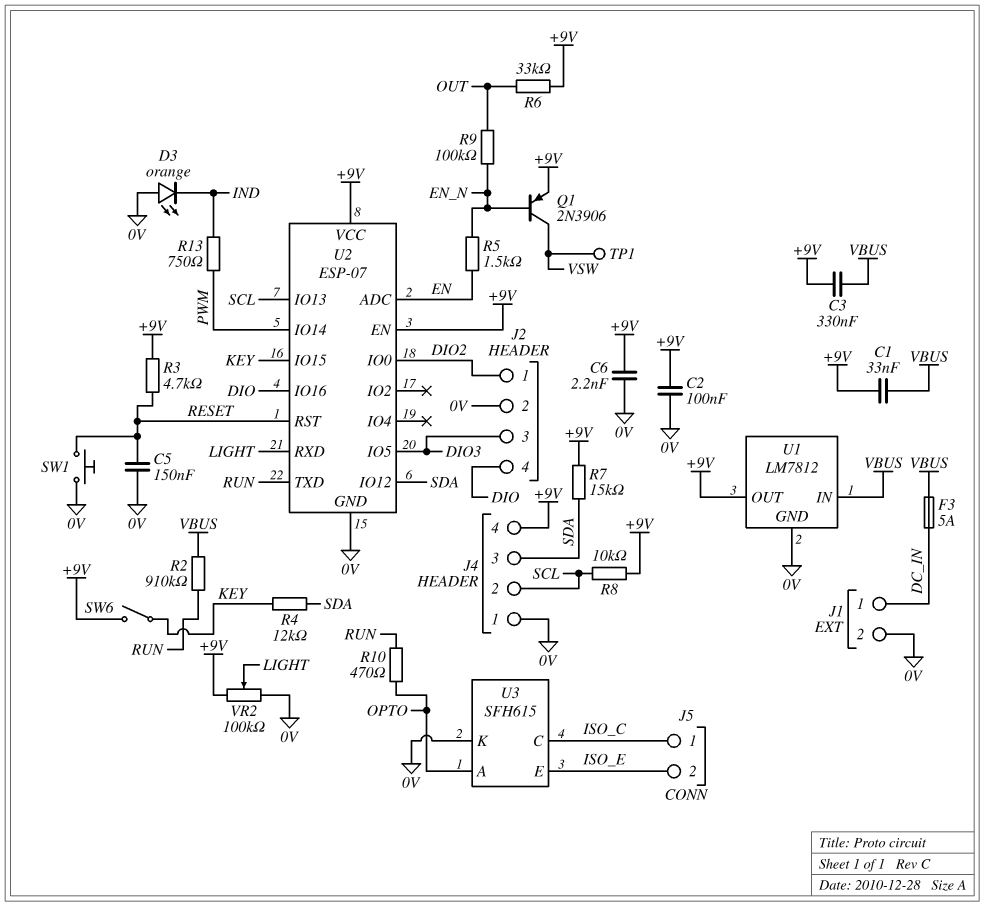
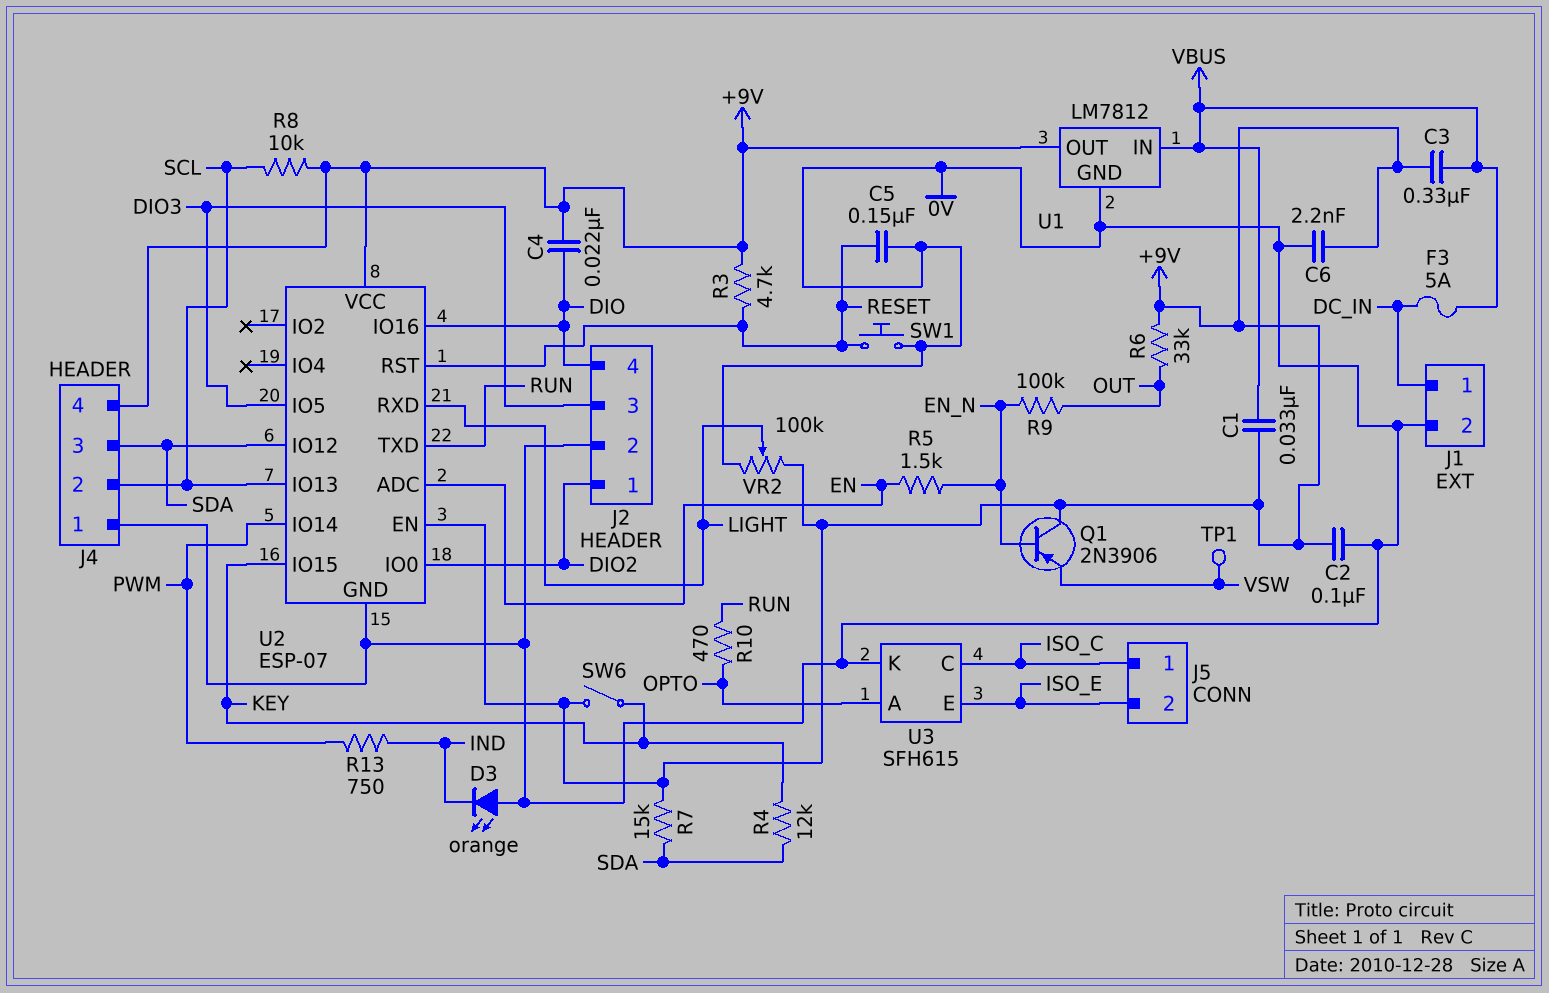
C4: none -> 22nF (+9V, DIO)
Q1: PNP 2N3906 (B EN_N, C VSW, E +9V) -> PNP 2N3906 (B EN_N, C +9V, E VSW)
R2: 910k (RUN, VBUS) -> none

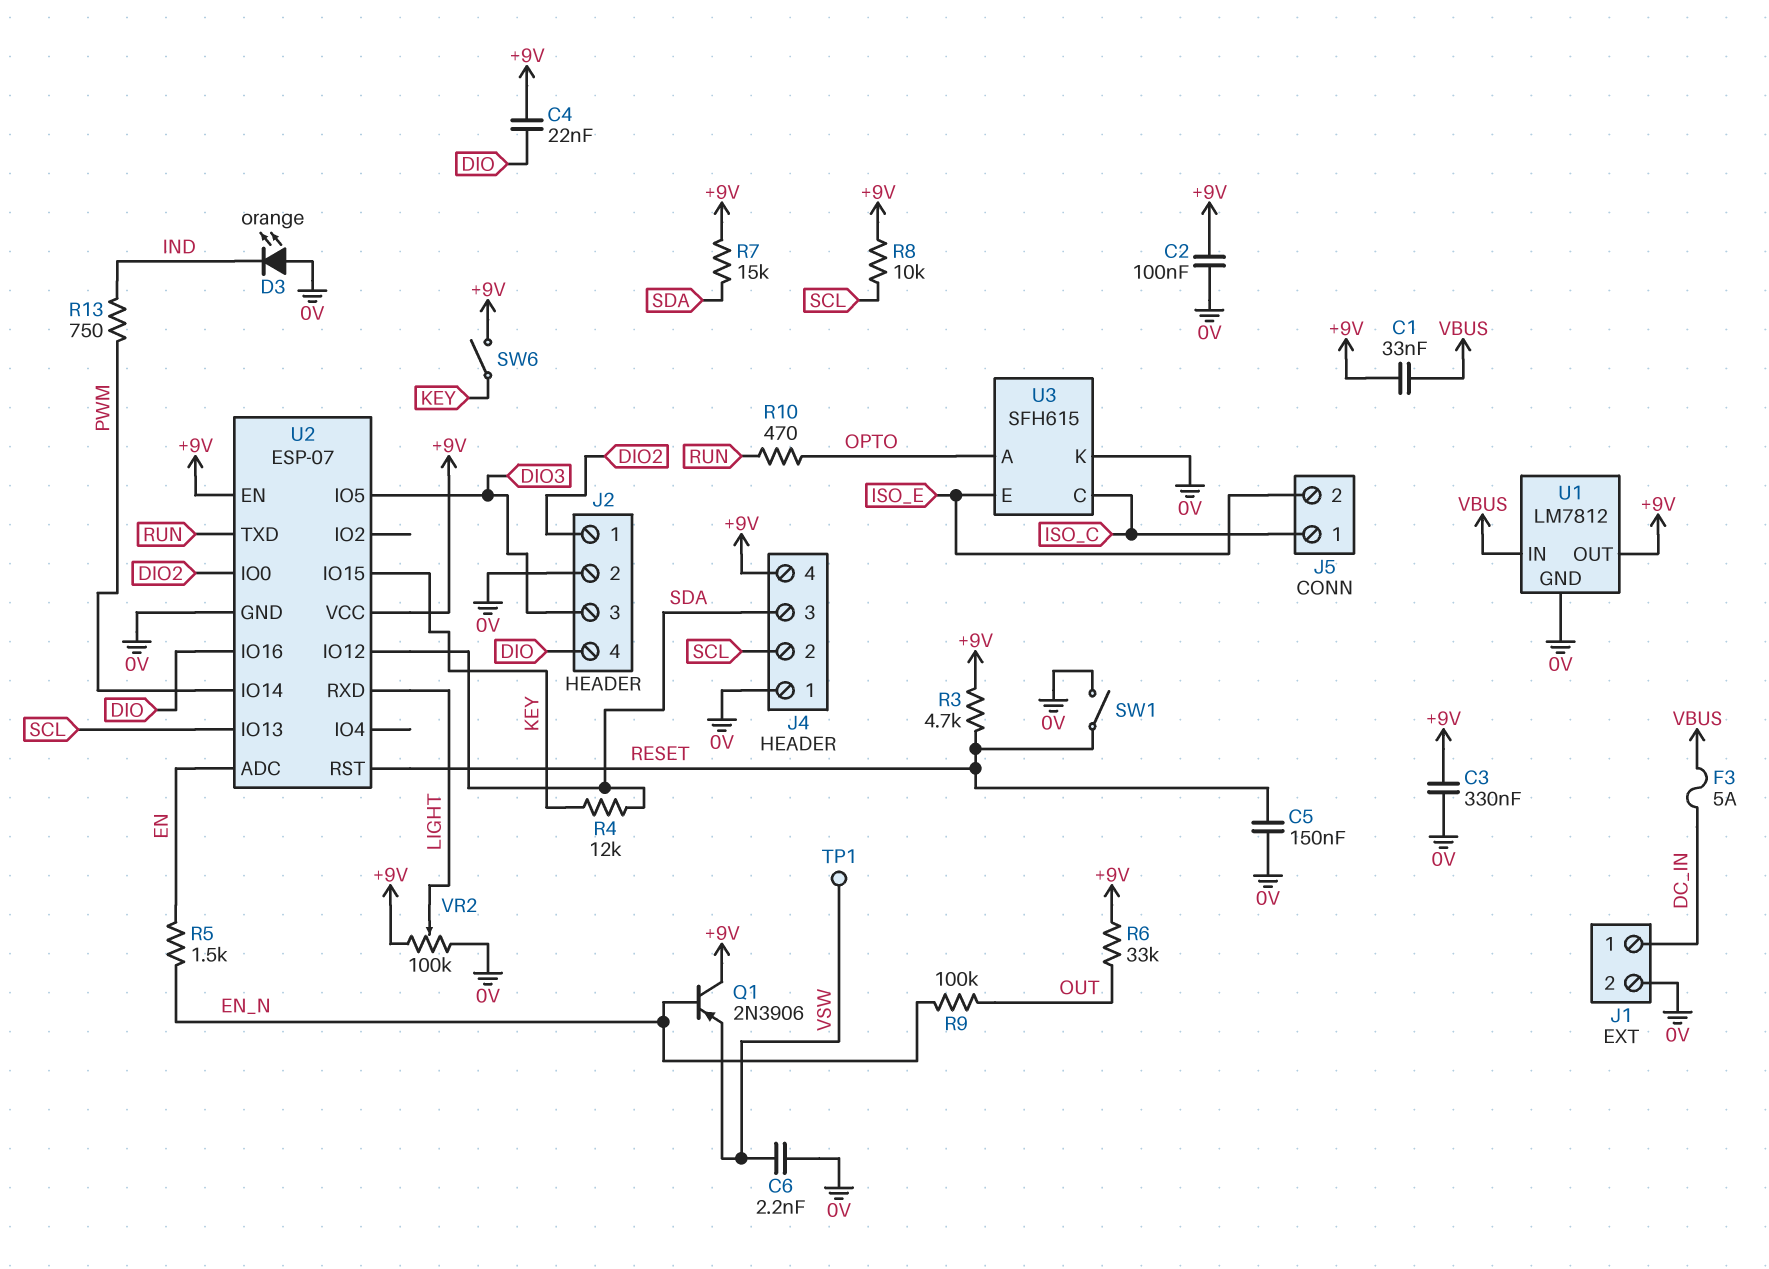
C3: 330nF (+9V, VBUS) -> 330nF (+9V, 0V)
C6: 2.2nF (+9V, 0V) -> 2.2nF (0V, VSW)
SW1: button (0V, RESET) -> switch (0V, RESET)

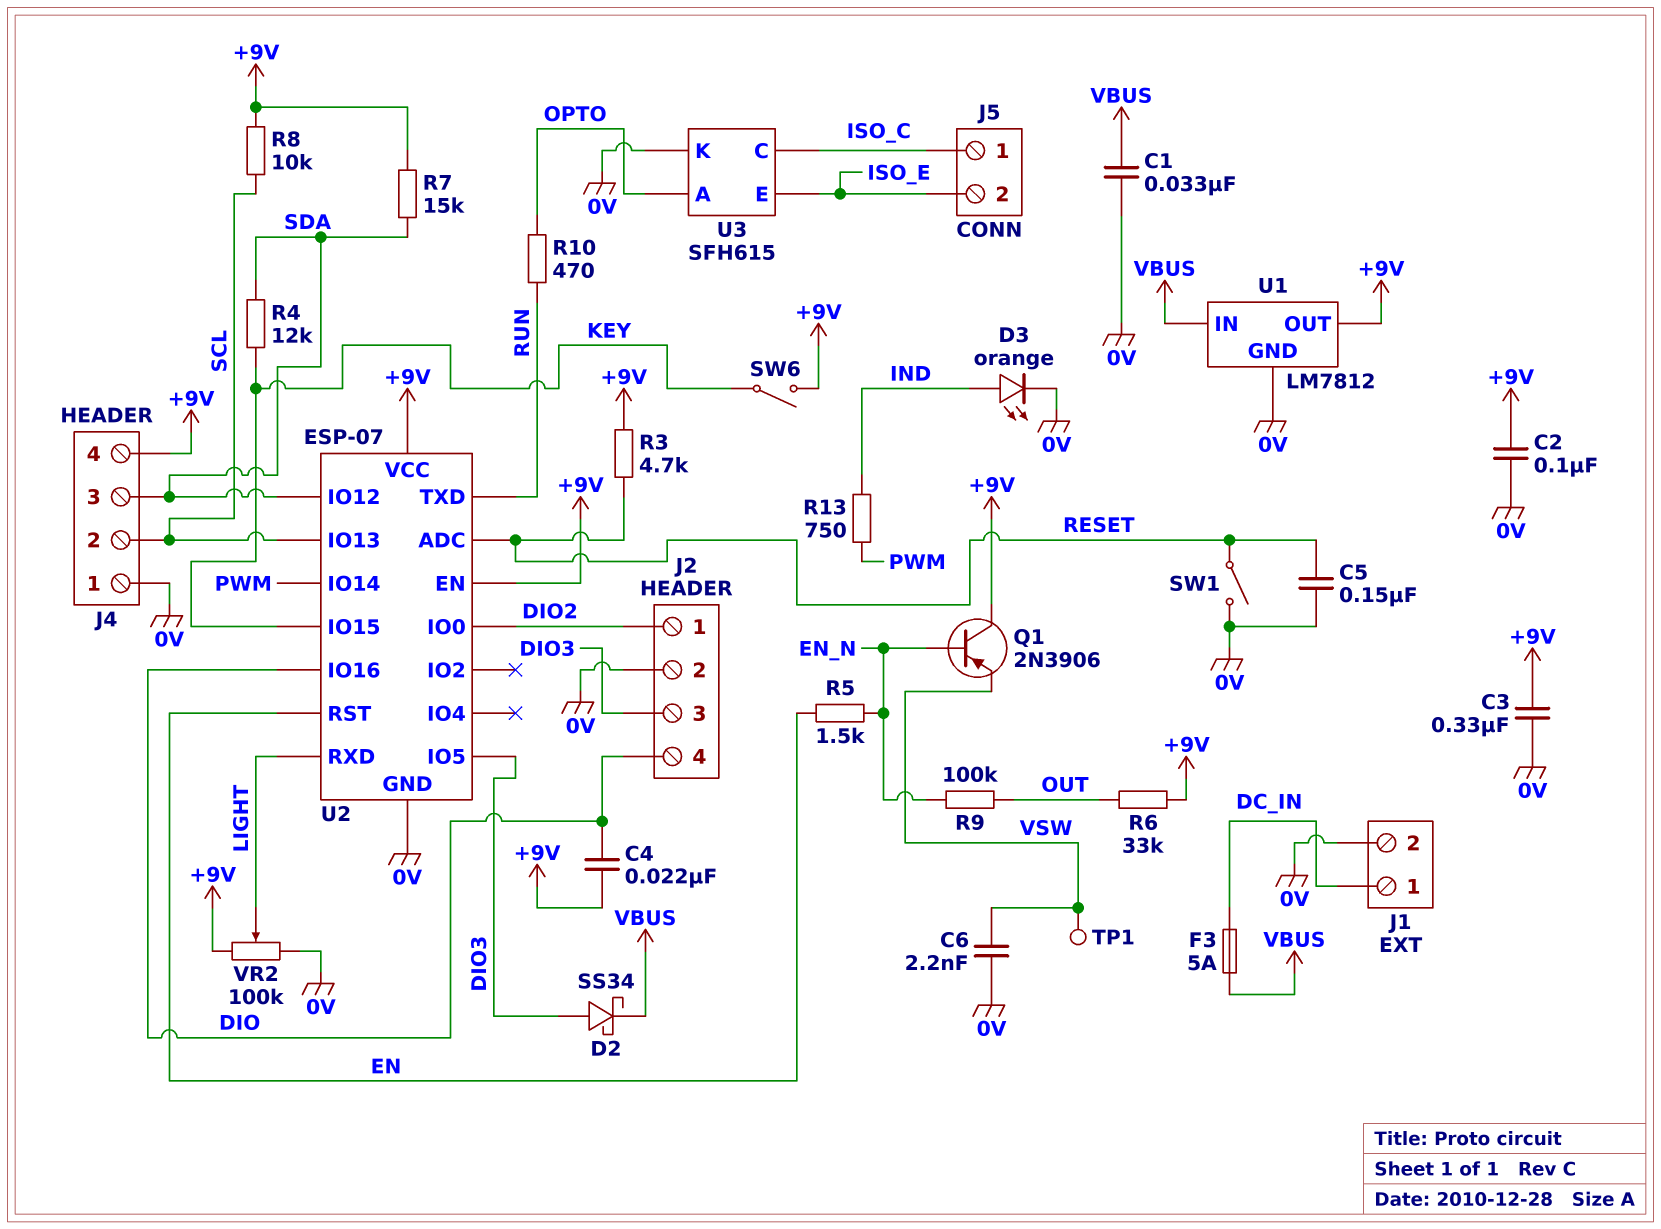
C1: 33nF (+9V, VBUS) -> 33nF (0V, VBUS)
D2: none -> schottky SS34 (A DIO3, K VBUS)
D3: LED orange (A 0V, K IND) -> LED orange (A IND, K 0V)
U2 pin ADC: EN -> RESET
U2 pin RST: RESET -> EN

